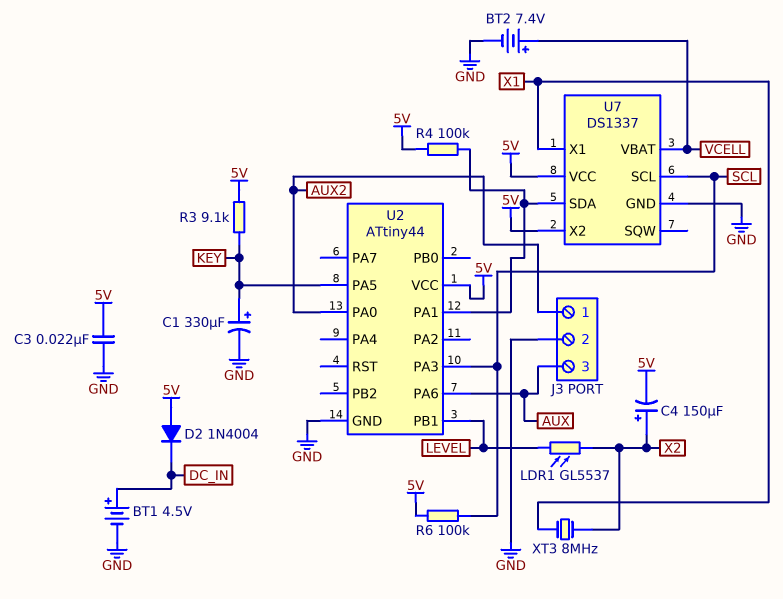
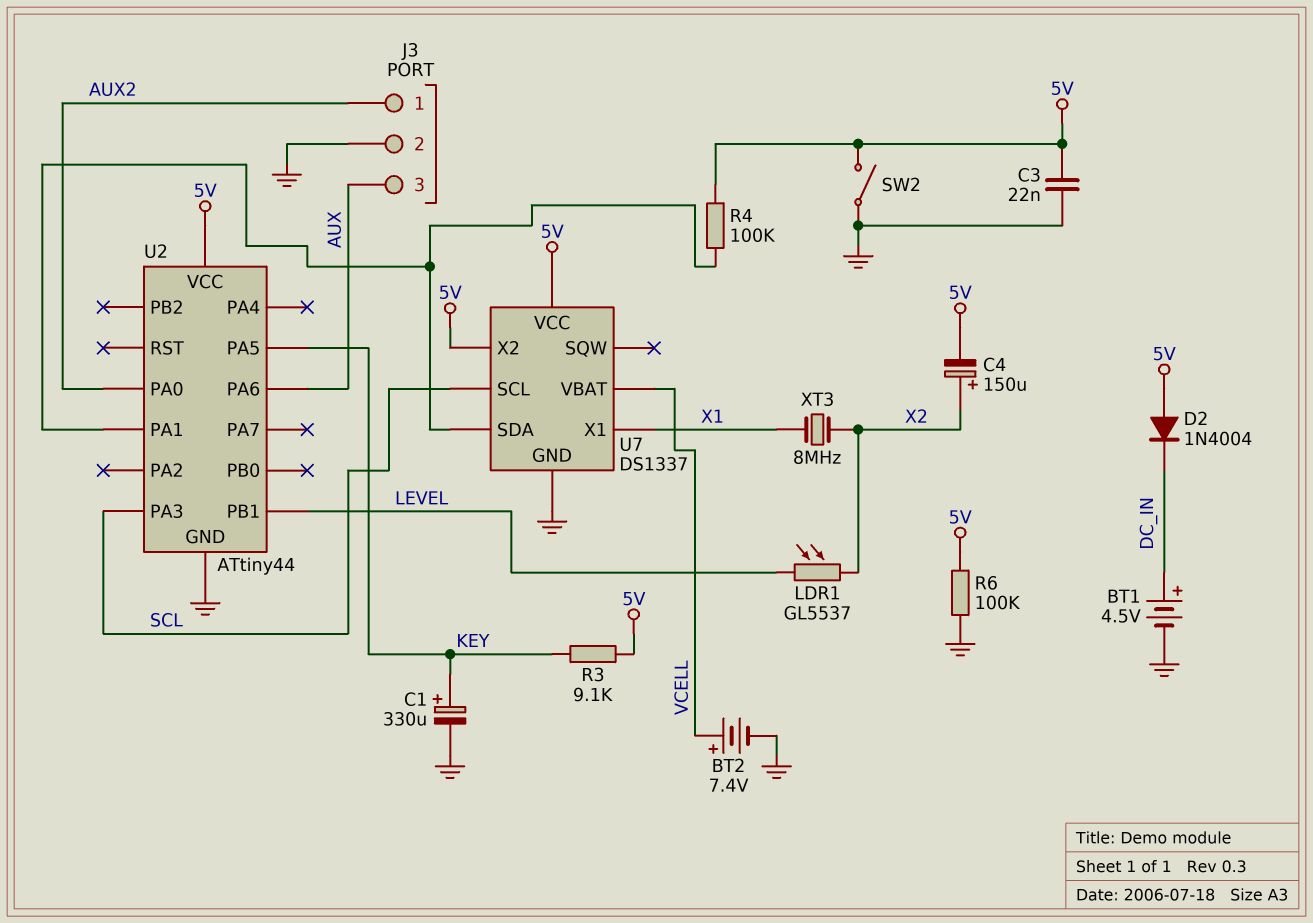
R6: 100k (5V, SCL) -> 100k (5V, GND)
SW2: none -> switch (5V, GND)

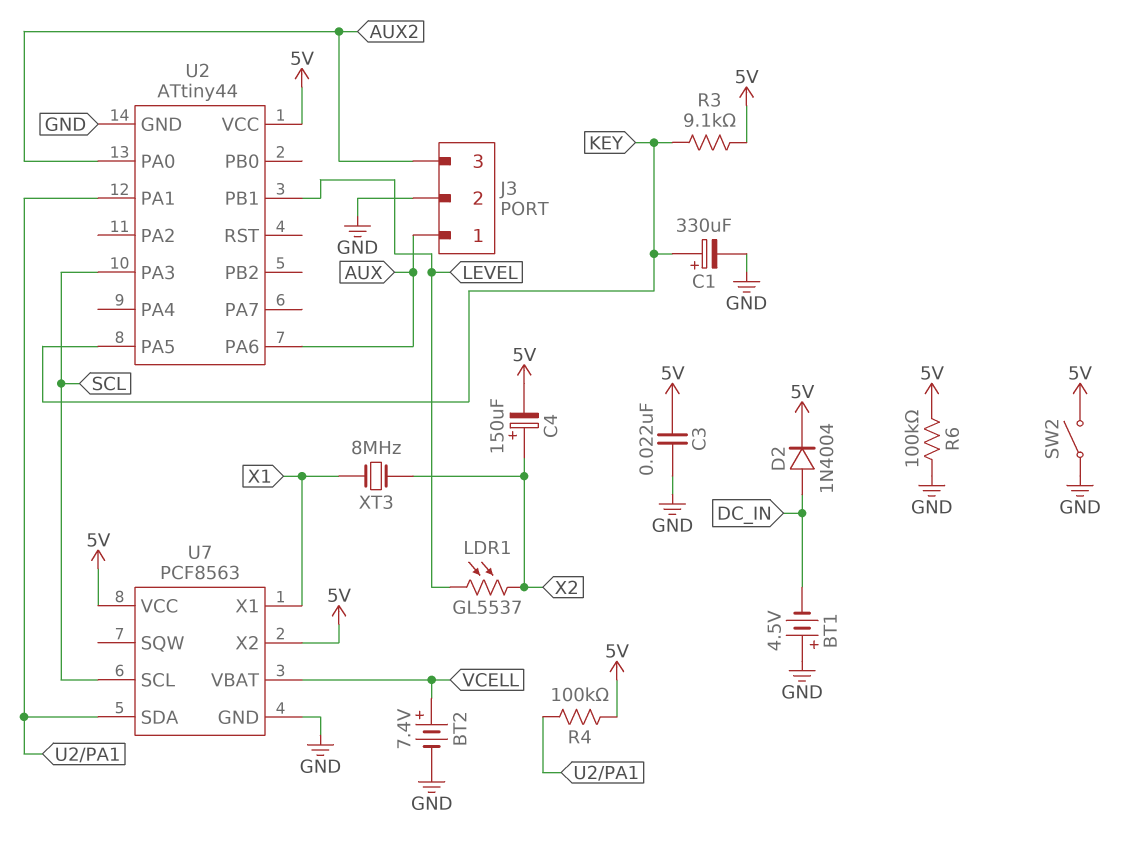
BT1: 4.5V (plus DC_IN, minus GND) -> 4.5V (plus GND, minus DC_IN)
D2: diode 1N4004 (A 5V, K DC_IN) -> diode 1N4004 (A DC_IN, K 5V)
J3 pin 1: AUX2 -> AUX
J3 pin 3: AUX -> AUX2
U7: DS1337 -> PCF8563

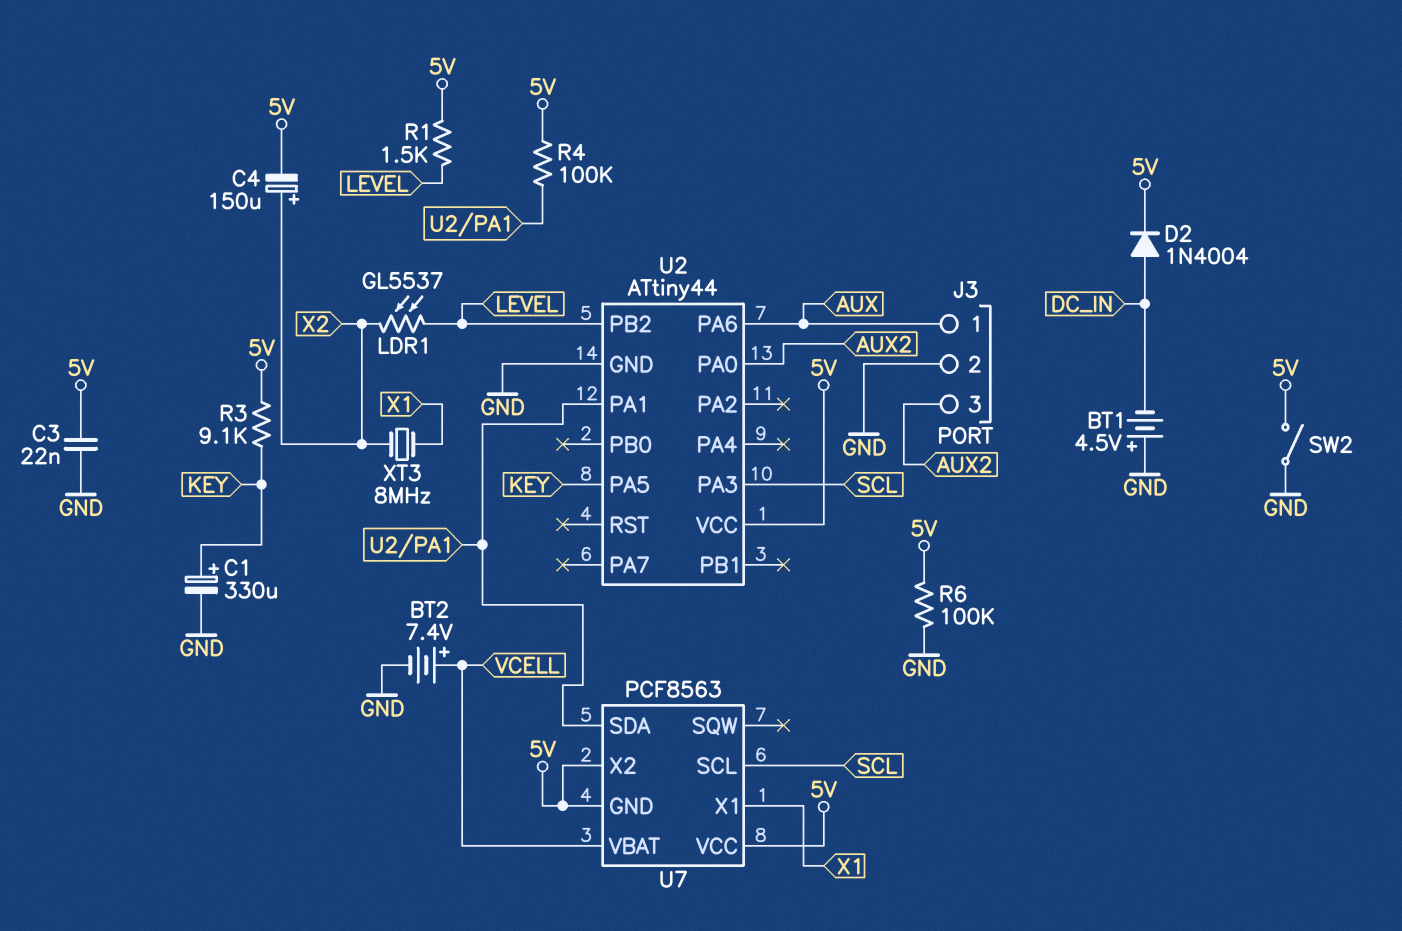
R1: none -> 1.5k (5V, LEVEL)
U2 pin PB1: LEVEL -> none
U2 pin PB2: none -> LEVEL
U7 pin GND: GND -> 5V

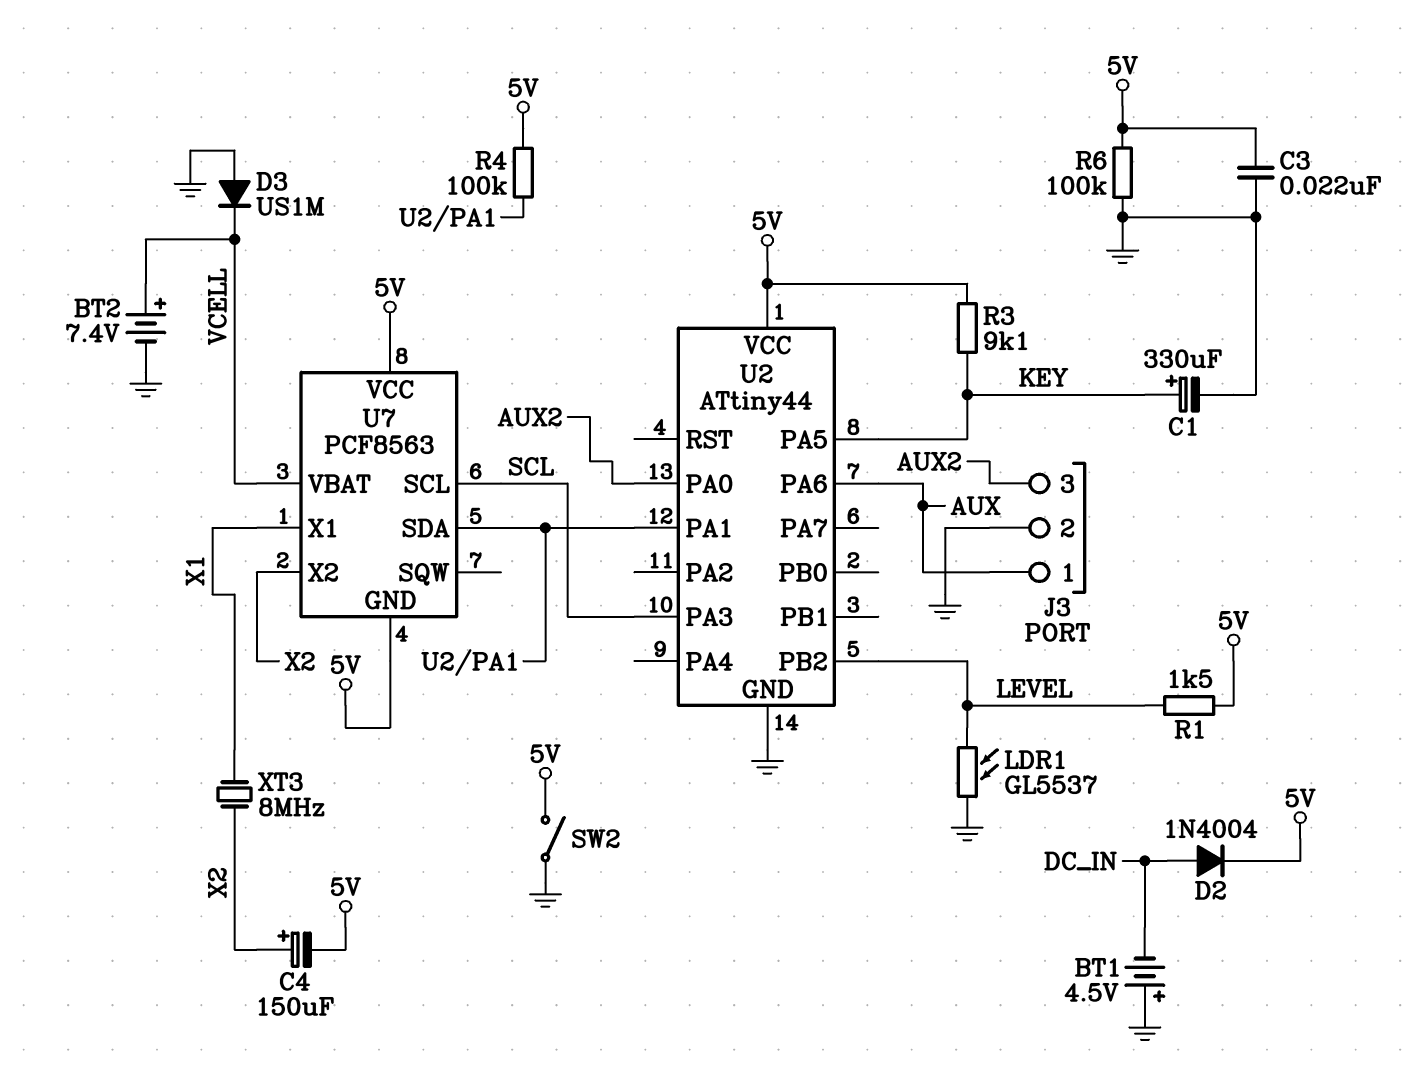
D3: none -> diode US1M (A GND, K VCELL)
LDR1: GL5537 (LEVEL, X2) -> GL5537 (GND, LEVEL)
U7 pin X2: 5V -> X2

